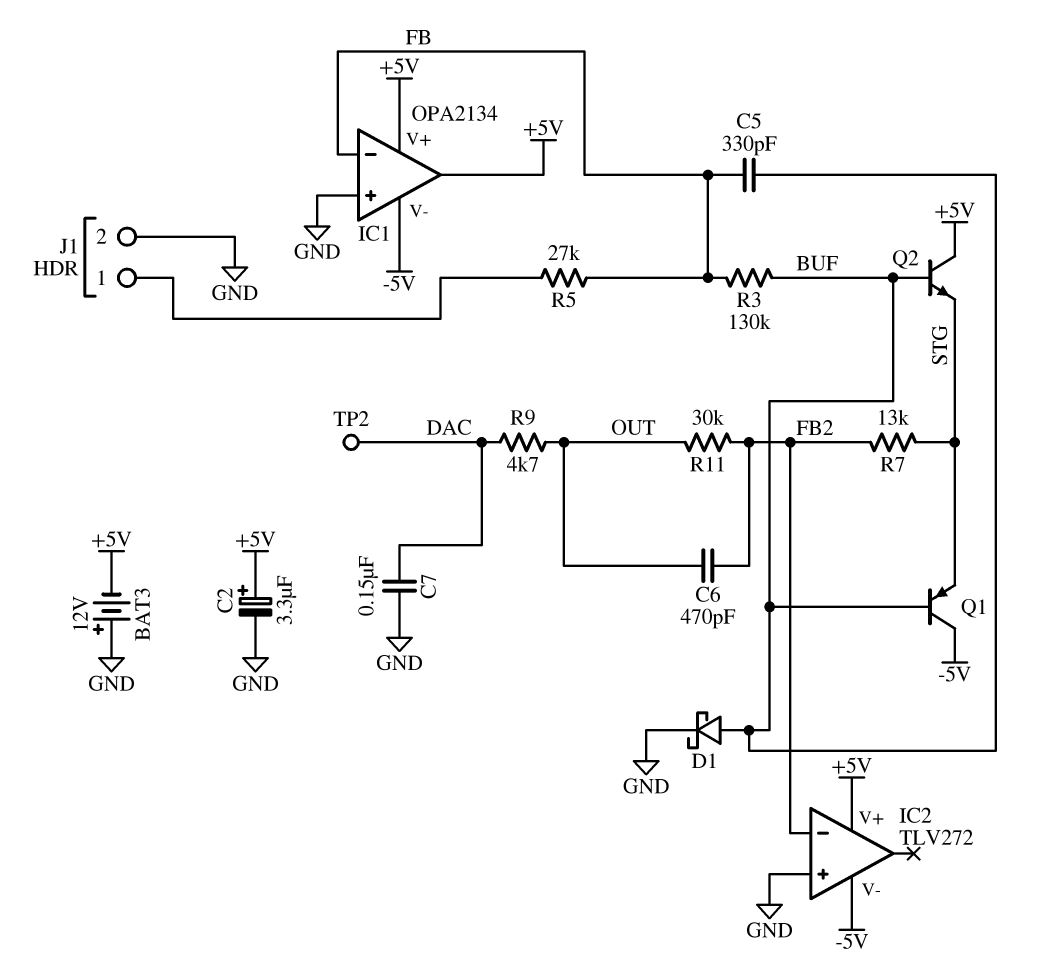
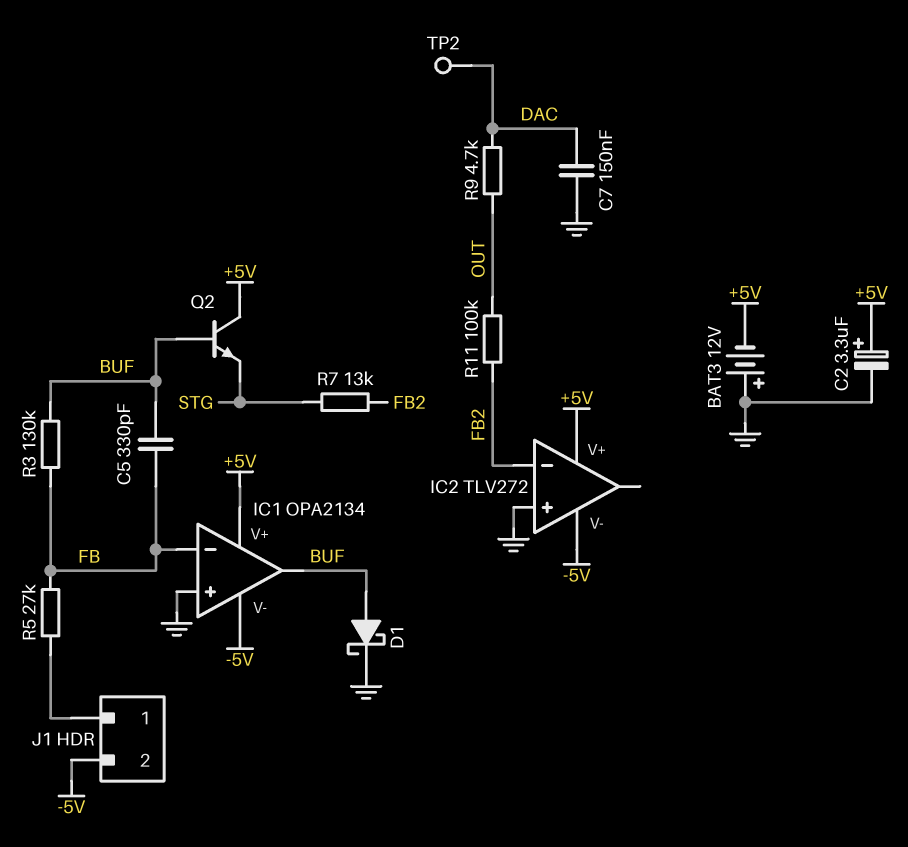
C6: 470pF (FB2, OUT) -> none
IC1 pin out: +5V -> BUF
J1 pin 2: GND -> -5V
Q1: PNP (B BUF, C -5V, E STG) -> none
R11: 30k (FB2, OUT) -> 100k (FB2, OUT)

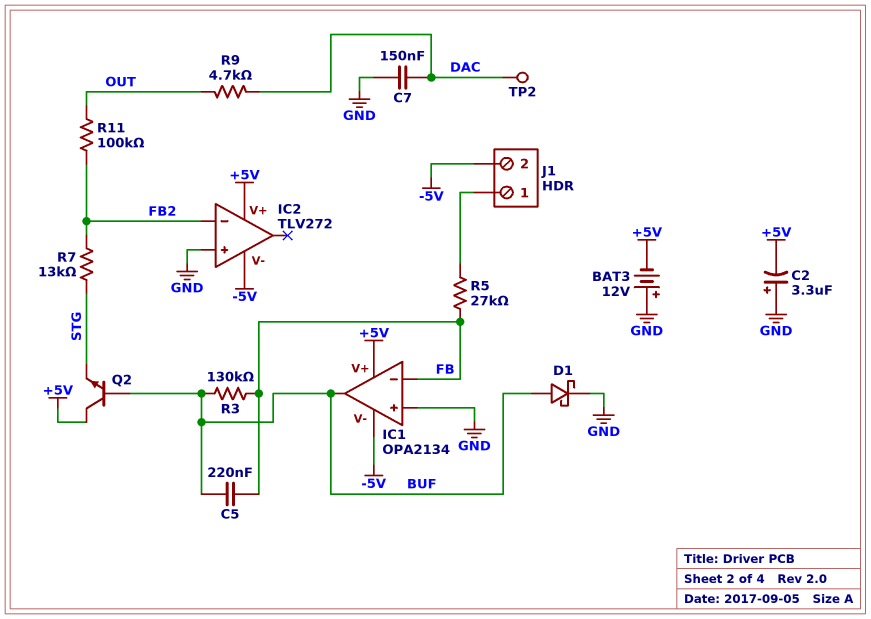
C2: 3.3uF (plus +5V, minus GND) -> 3.3uF (plus GND, minus +5V)
C5: 330pF (BUF, FB) -> 220nF (BUF, FB)

